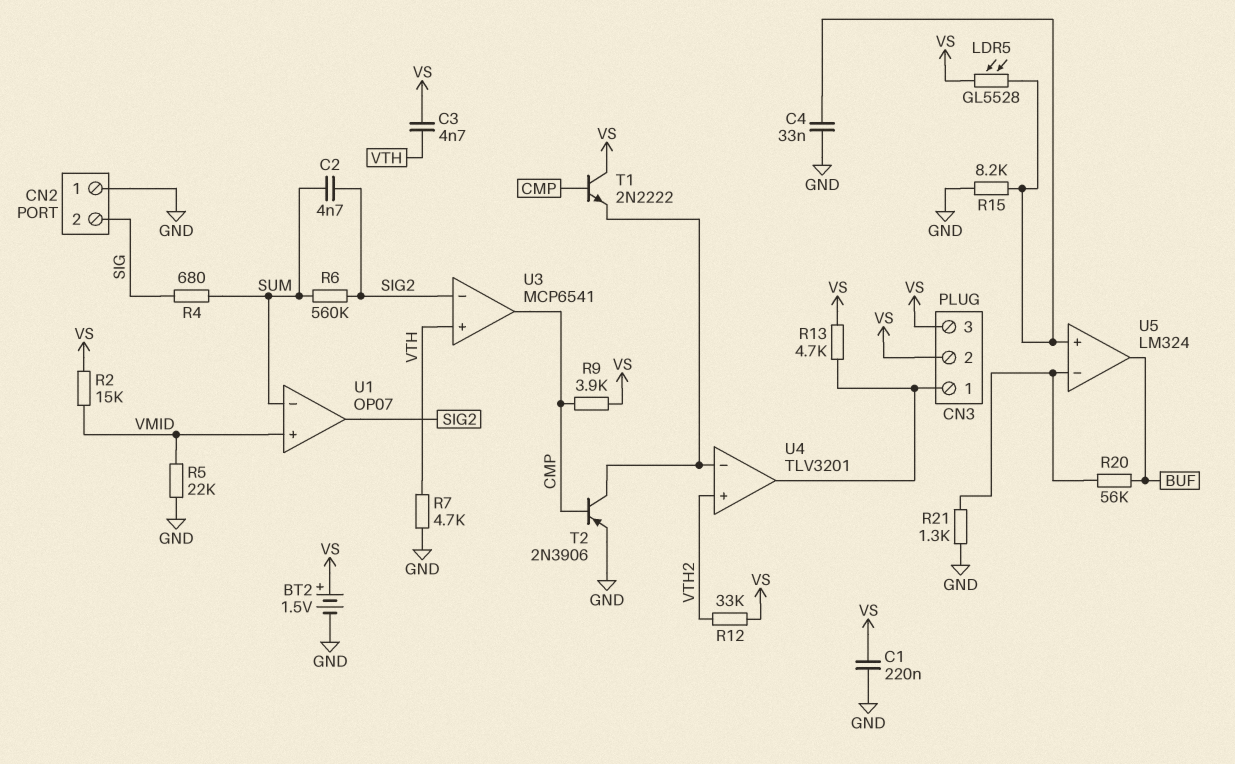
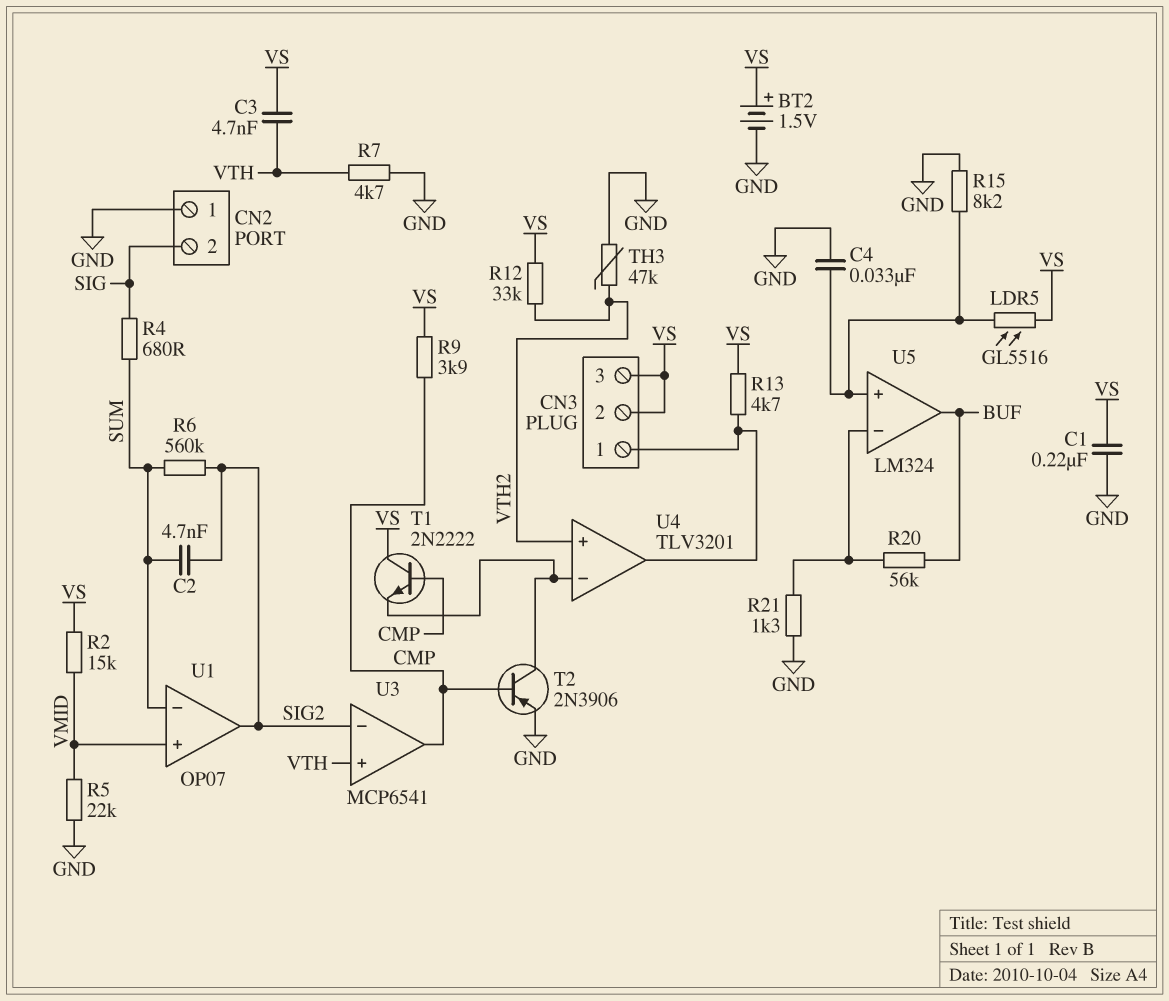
LDR5: GL5528 (U5/in+, VS) -> GL5516 (U5/in+, VS)
TH3: none -> 47k (GND, VTH2)

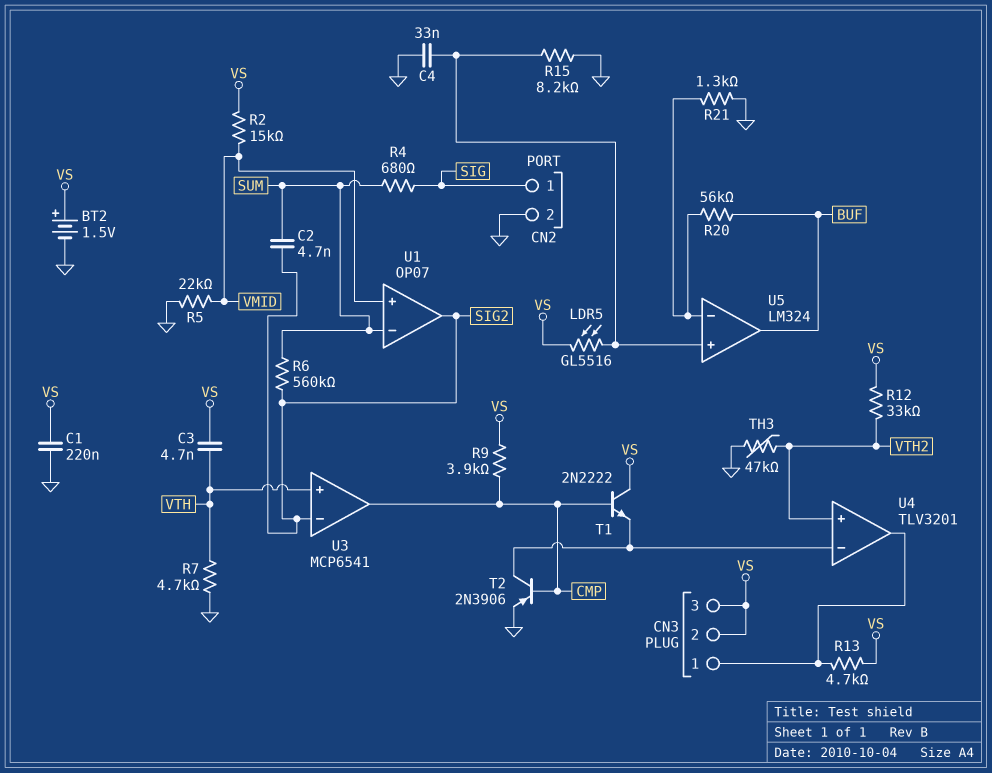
CN2 pin 1: GND -> SIG
CN2 pin 2: SIG -> GND

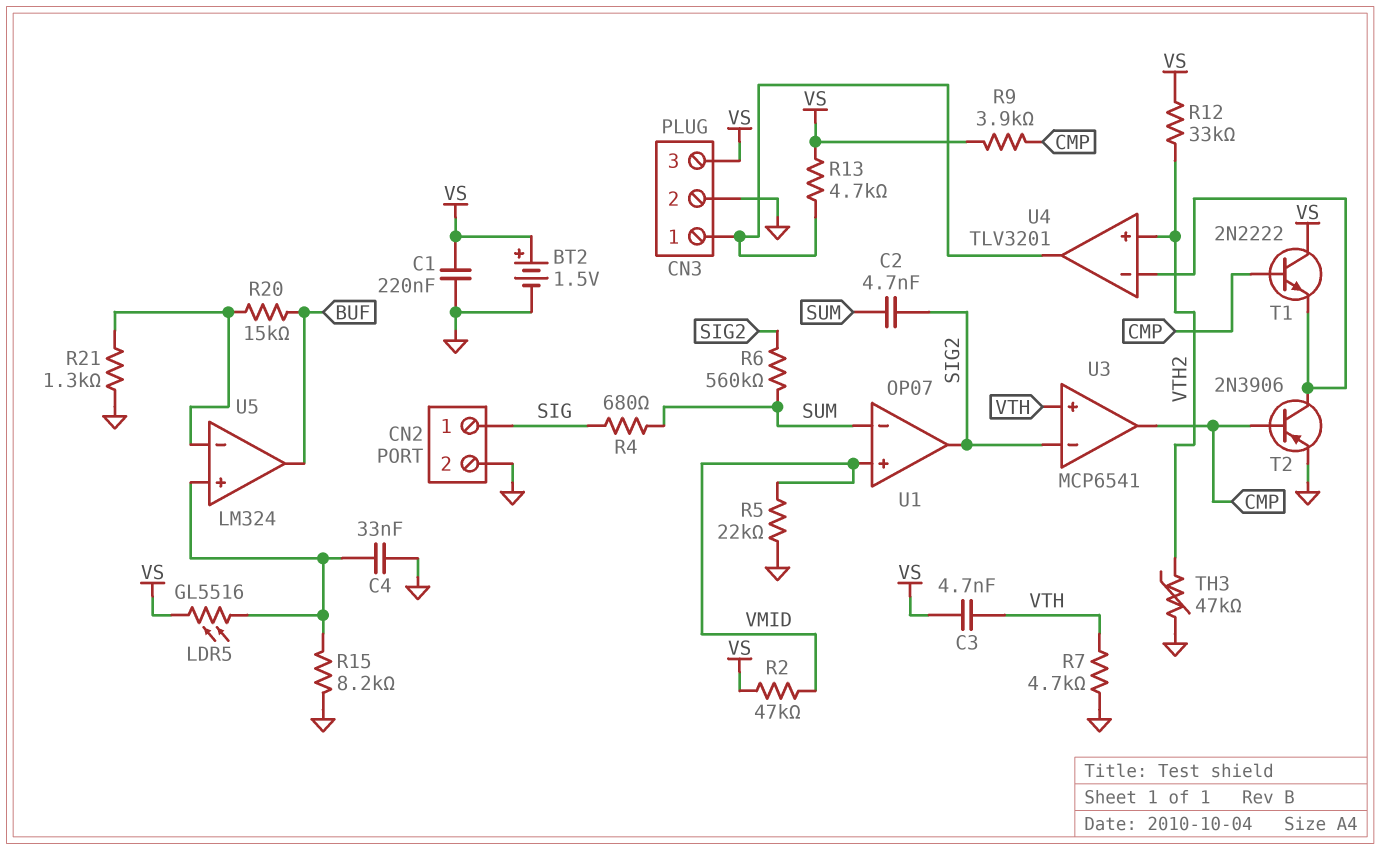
CN3 pin 2: VS -> GND
R2: 15k (VMID, VS) -> 47k (VMID, VS)
R20: 56k (BUF, U5/in-) -> 15k (BUF, U5/in-)

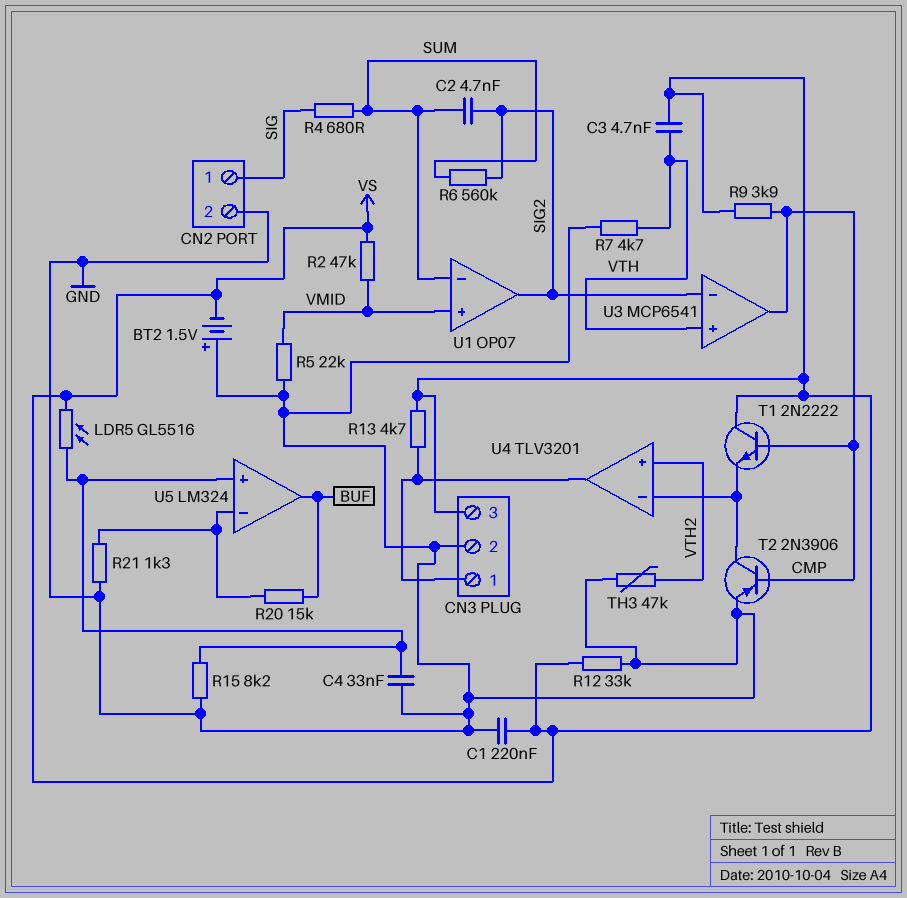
BT2: 1.5V (plus VS, minus GND) -> 1.5V (plus GND, minus VS)
R12: 33k (VS, VTH2) -> 33k (GND, VS)

